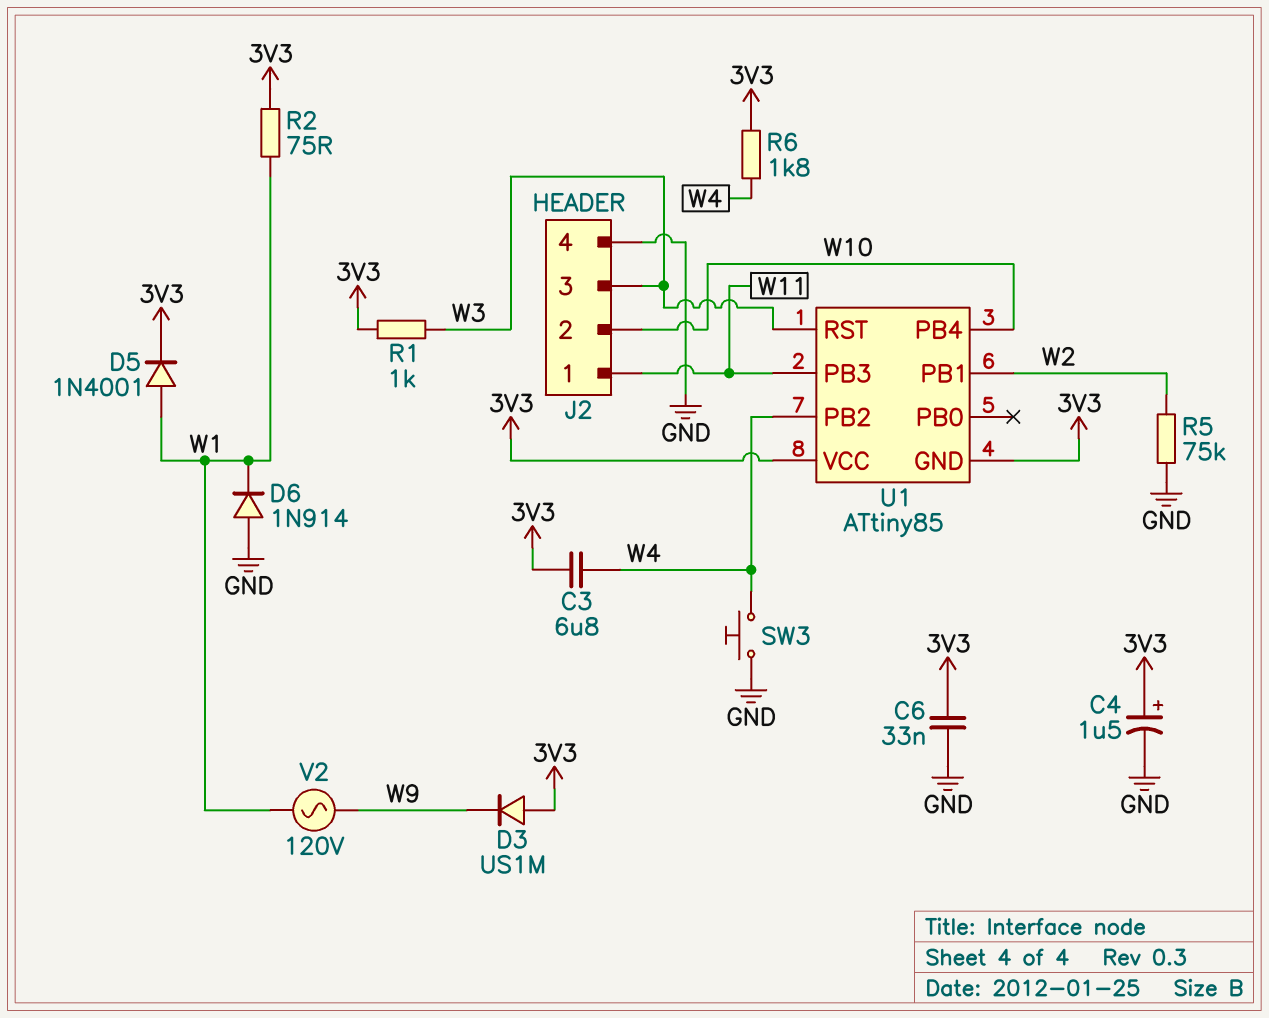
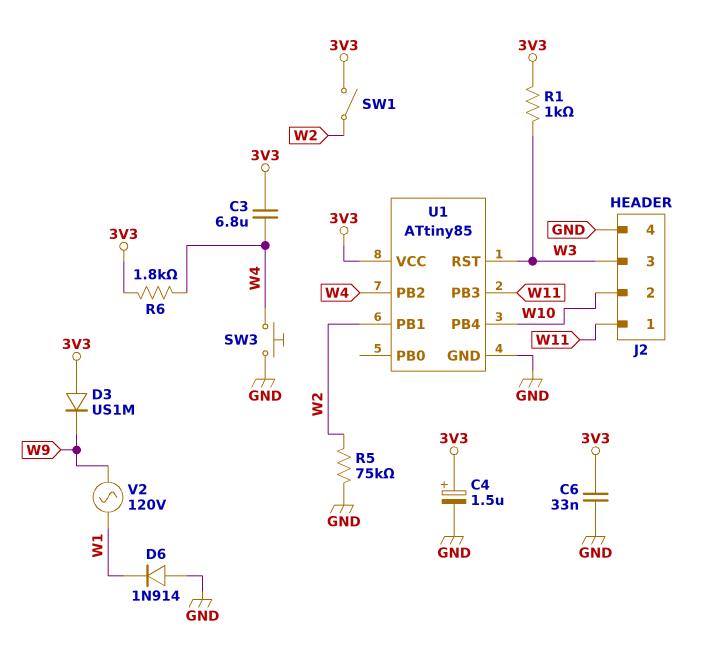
D5: diode 1N4001 (A W1, K 3V3) -> none
R2: 75 (3V3, W1) -> none
SW1: none -> switch (3V3, W2)
U1 pin GND: 3V3 -> GND

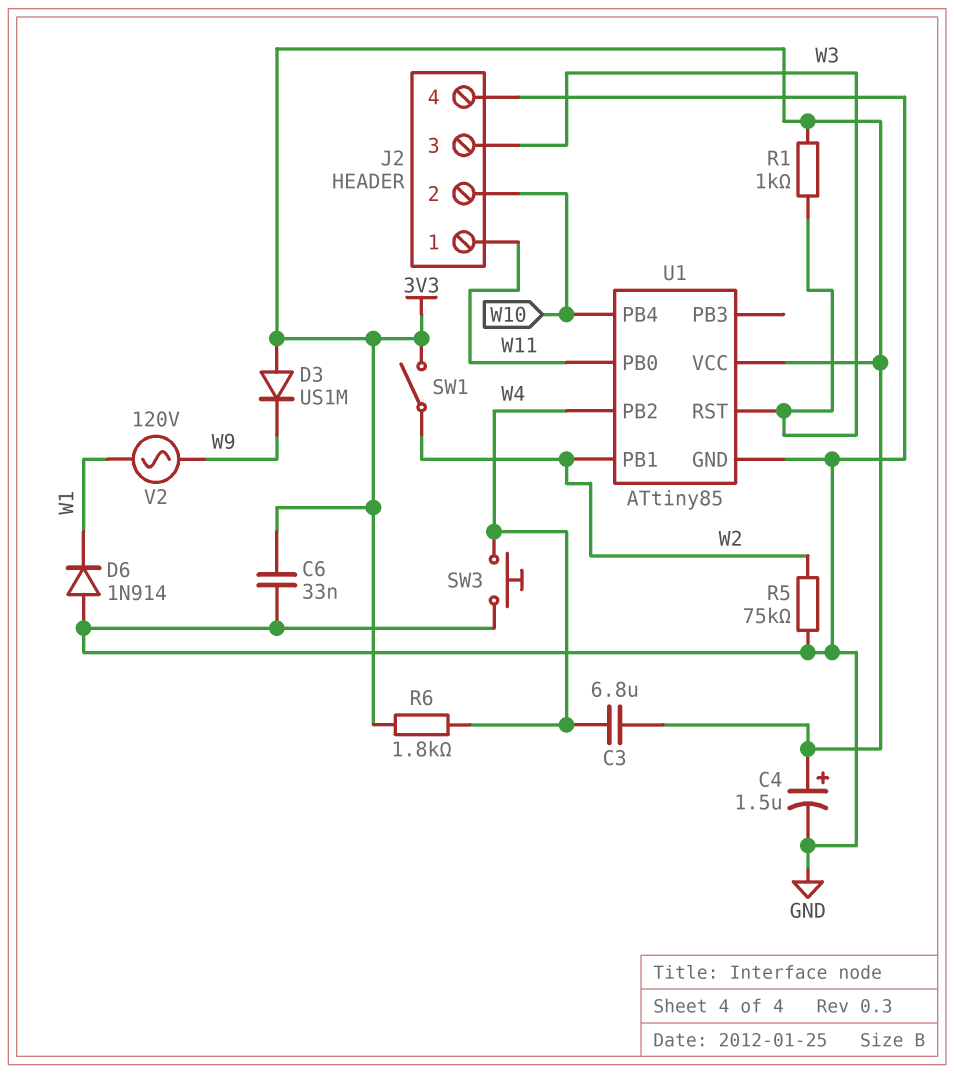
U1 pin PB0: none -> W11
U1 pin PB3: W11 -> none

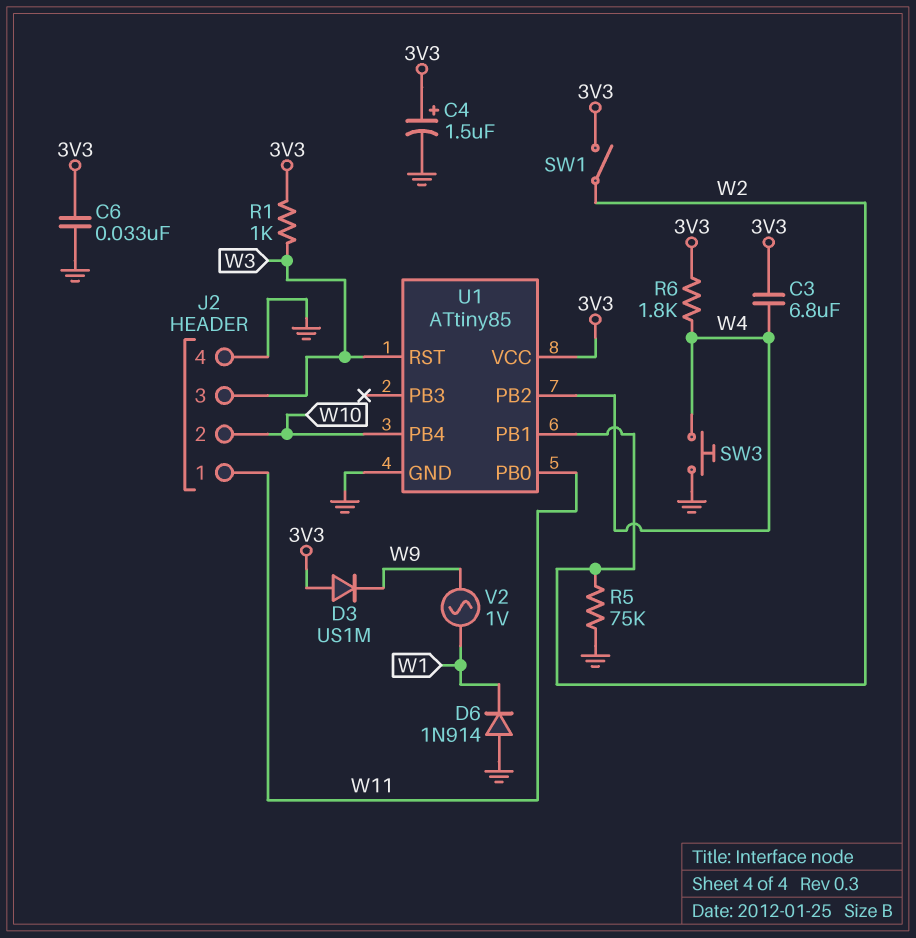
V2: AC 120V (W1, W9) -> AC 1V (W1, W9)

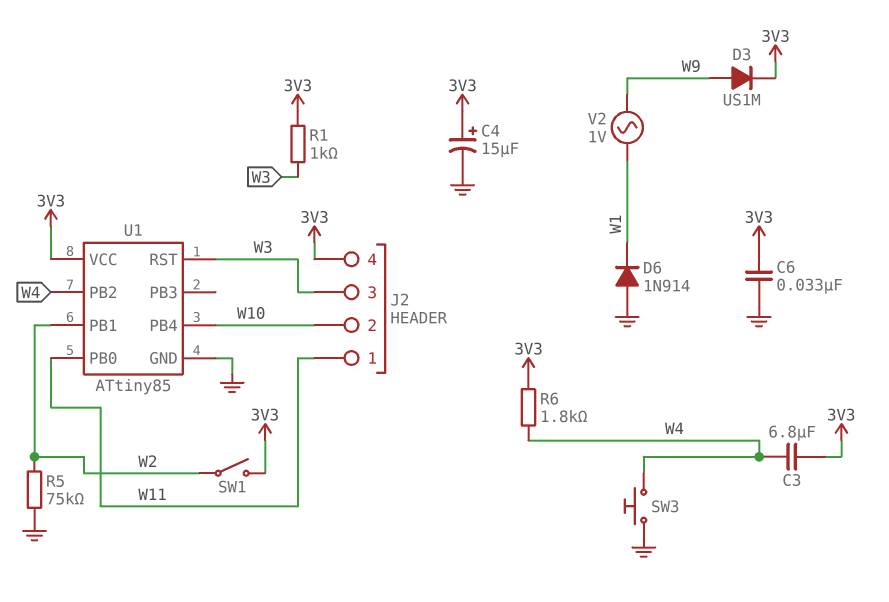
C4: 1.5uF (plus 3V3, minus GND) -> 15uF (plus 3V3, minus GND)
D3: diode US1M (A 3V3, K W9) -> diode US1M (A W9, K 3V3)
J2 pin 4: GND -> 3V3

